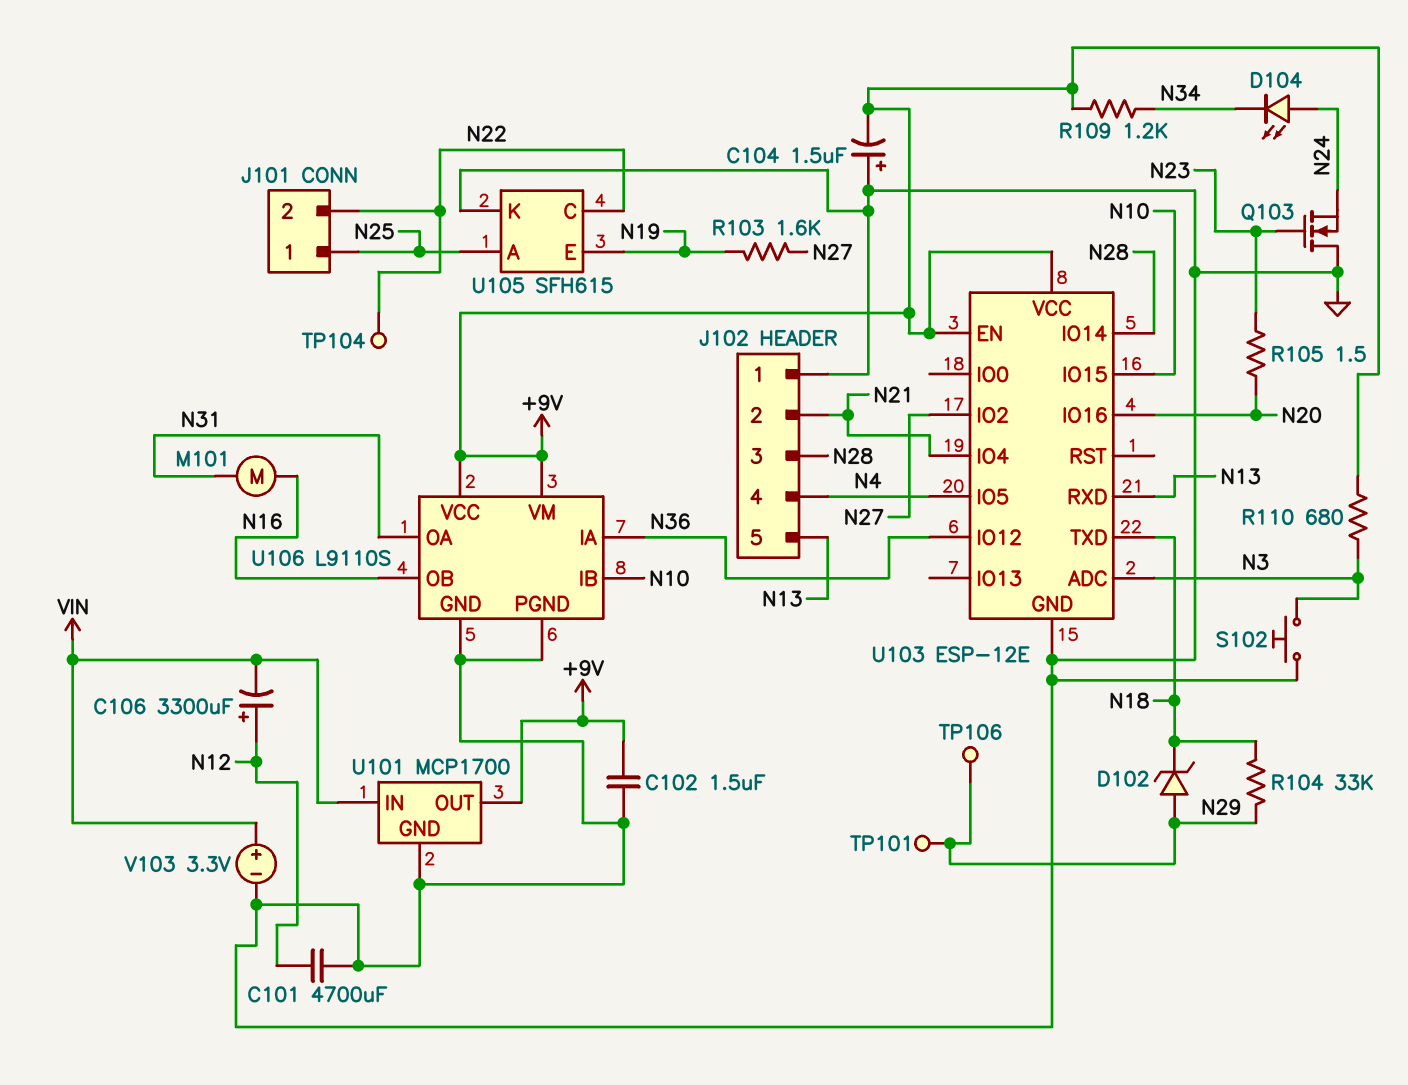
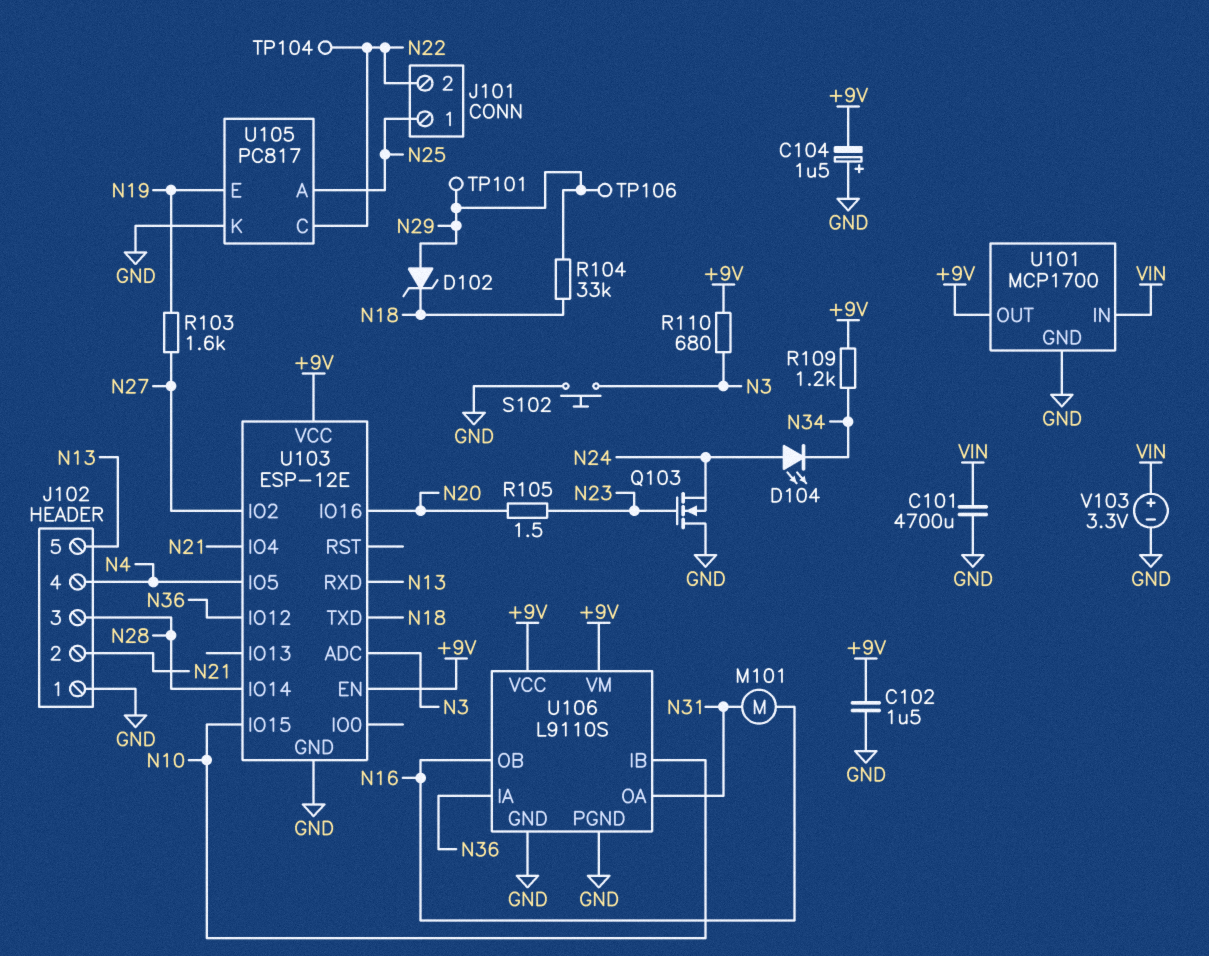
C101: 4700uF (GND, N12) -> 4700uF (GND, VIN)
C106: 3300uF (plus N12, minus VIN) -> none
U105: SFH615 -> PC817

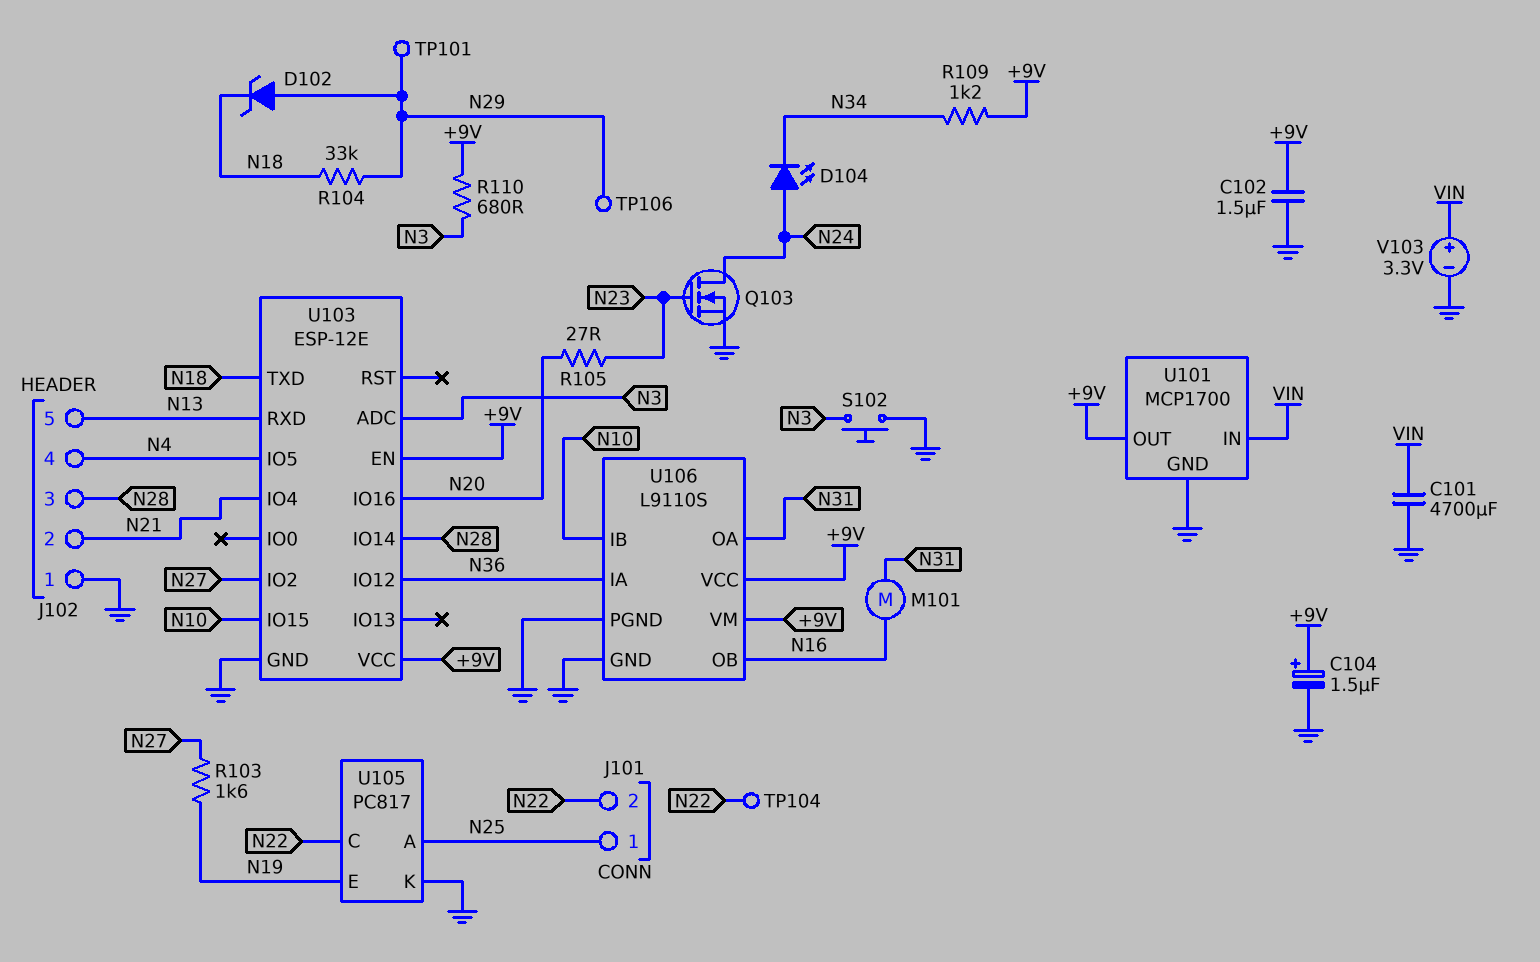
C104: 1.5uF (plus GND, minus +9V) -> 1.5uF (plus +9V, minus GND)
Q103: NMOS (G N23, D GND, S N24) -> NMOS (G N23, D N24, S GND)
R105: 1.5 (N20, N23) -> 27 (N20, N23)

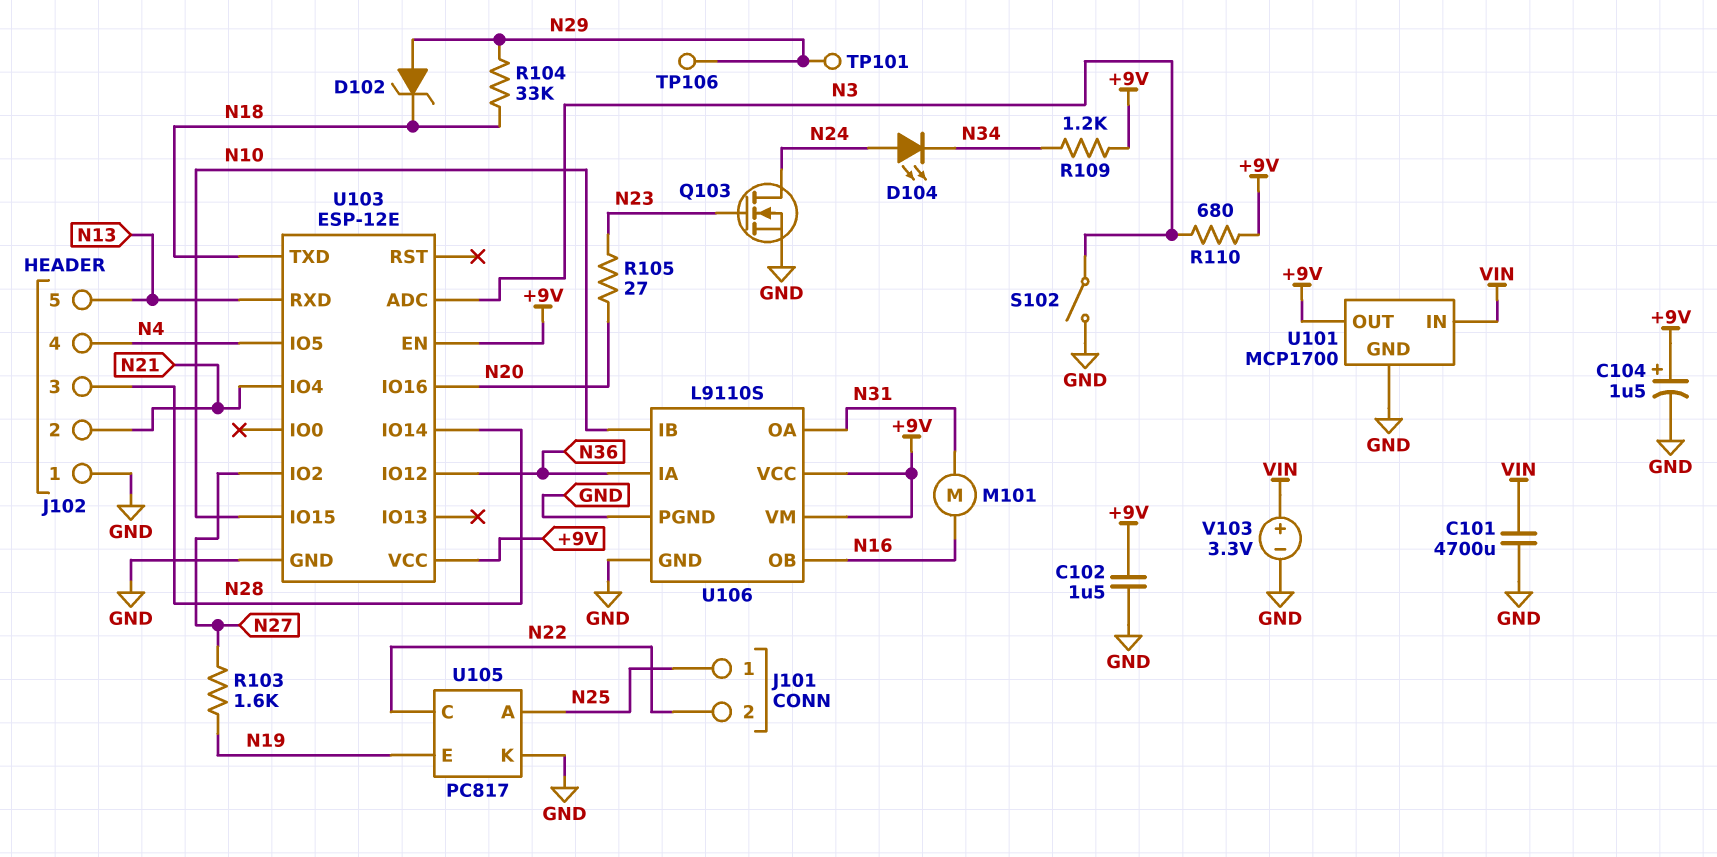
S102: button (GND, N3) -> switch (GND, N3)
TP104: test point (N22) -> none

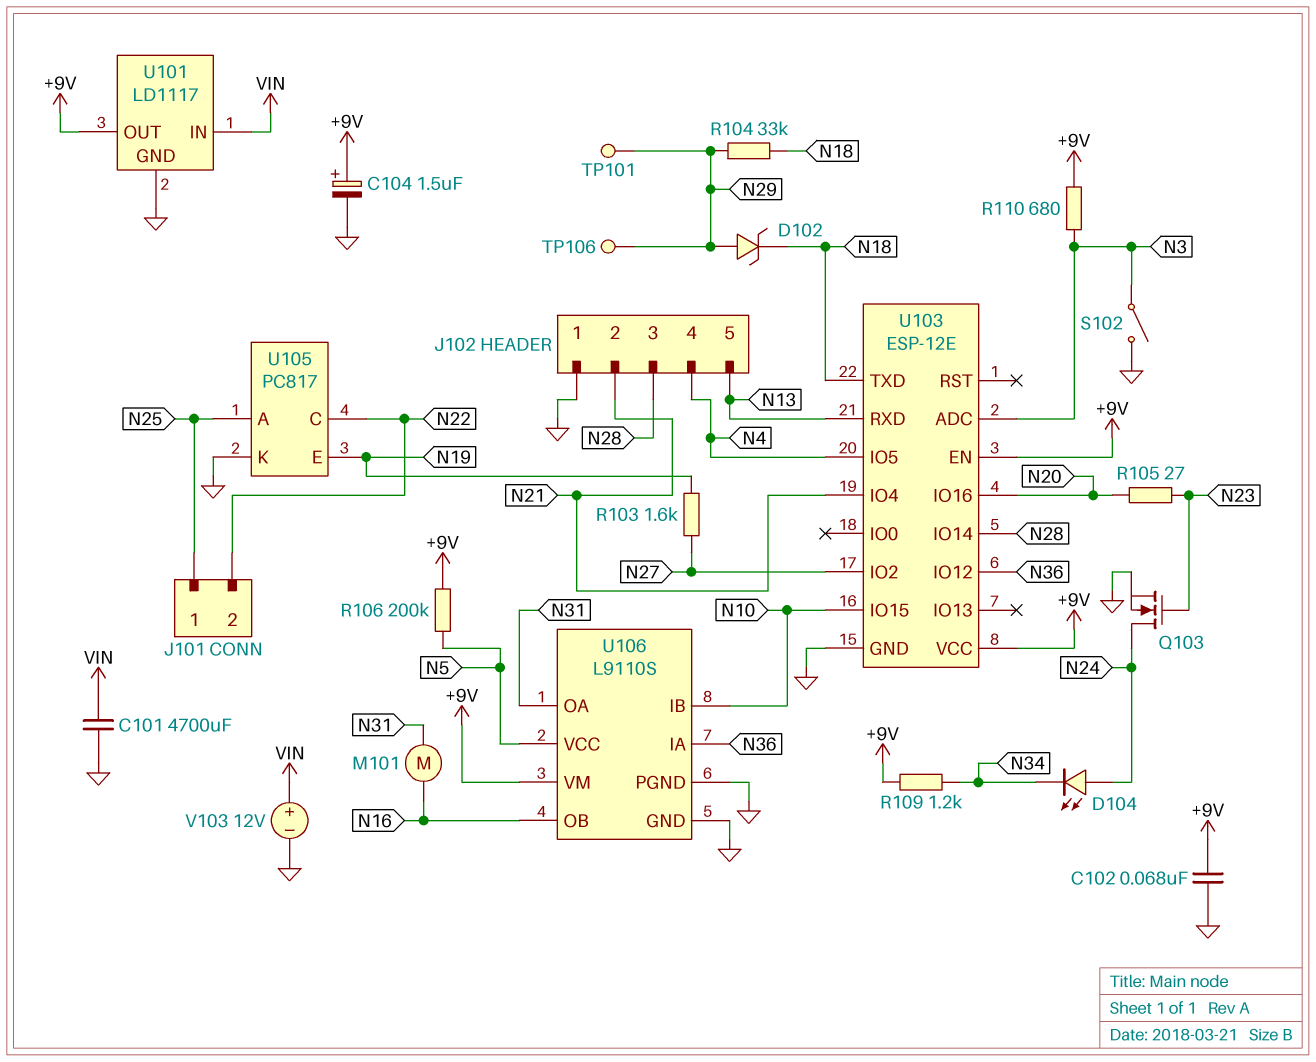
C102: 1.5uF (+9V, GND) -> 68nF (+9V, GND)
R106: none -> 200k (+9V, N5)
U101: MCP1700 -> LD1117
U106 pin VCC: +9V -> N5
V103: 3.3V (plus VIN, minus GND) -> 12V (plus VIN, minus GND)

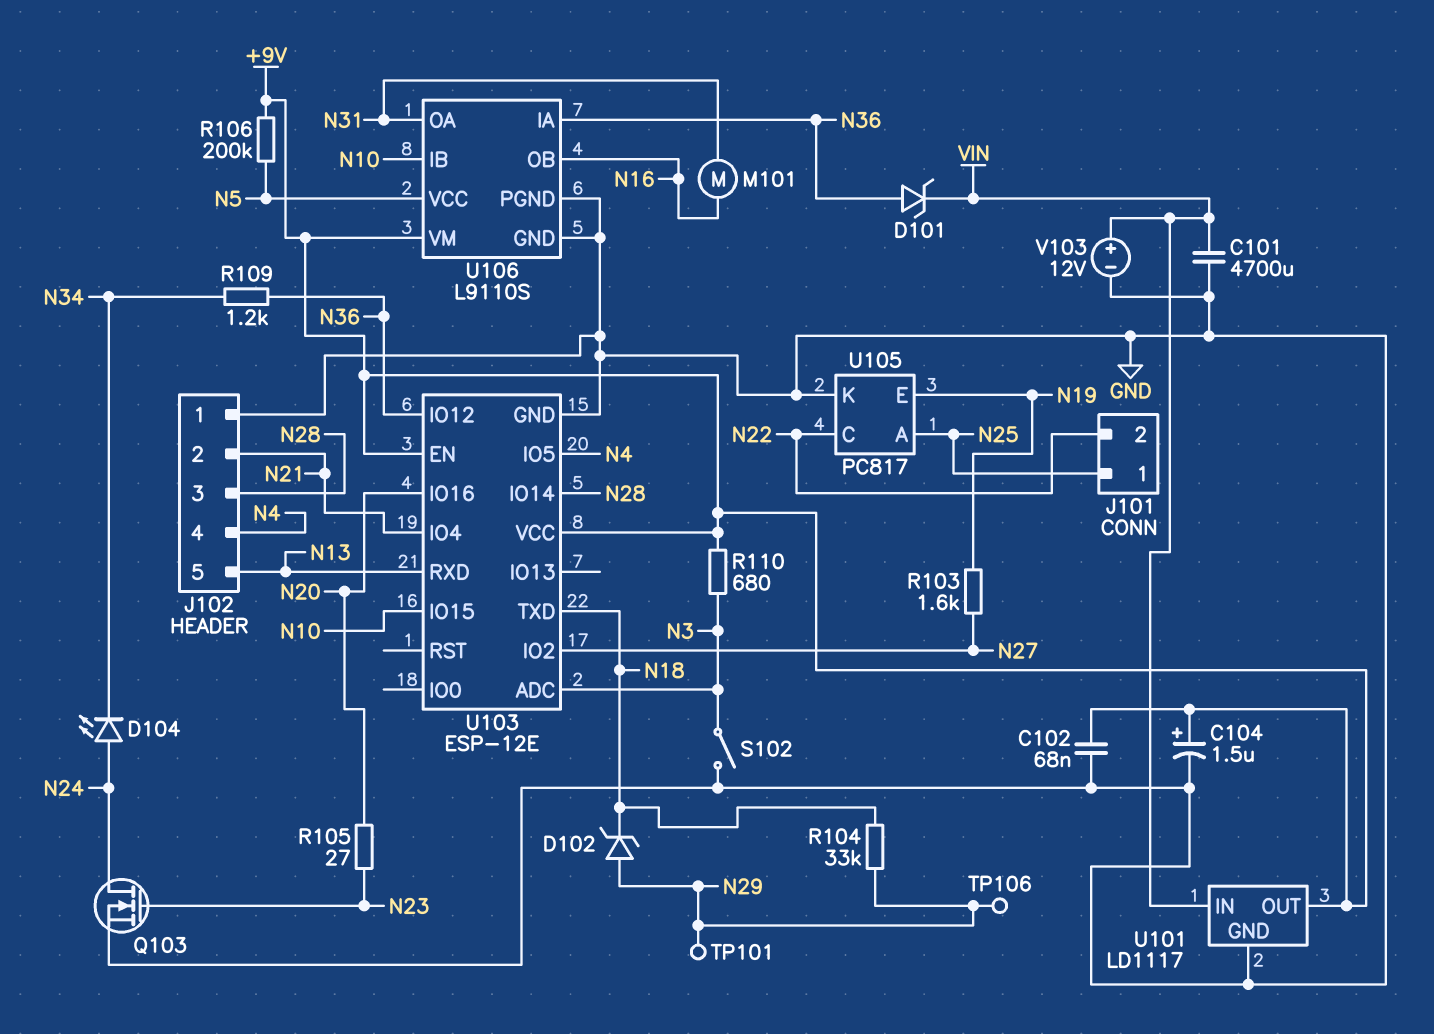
D101: none -> zener (A N36, K VIN)
R109: 1.2k (+9V, N34) -> 1.2k (N34, N36)

